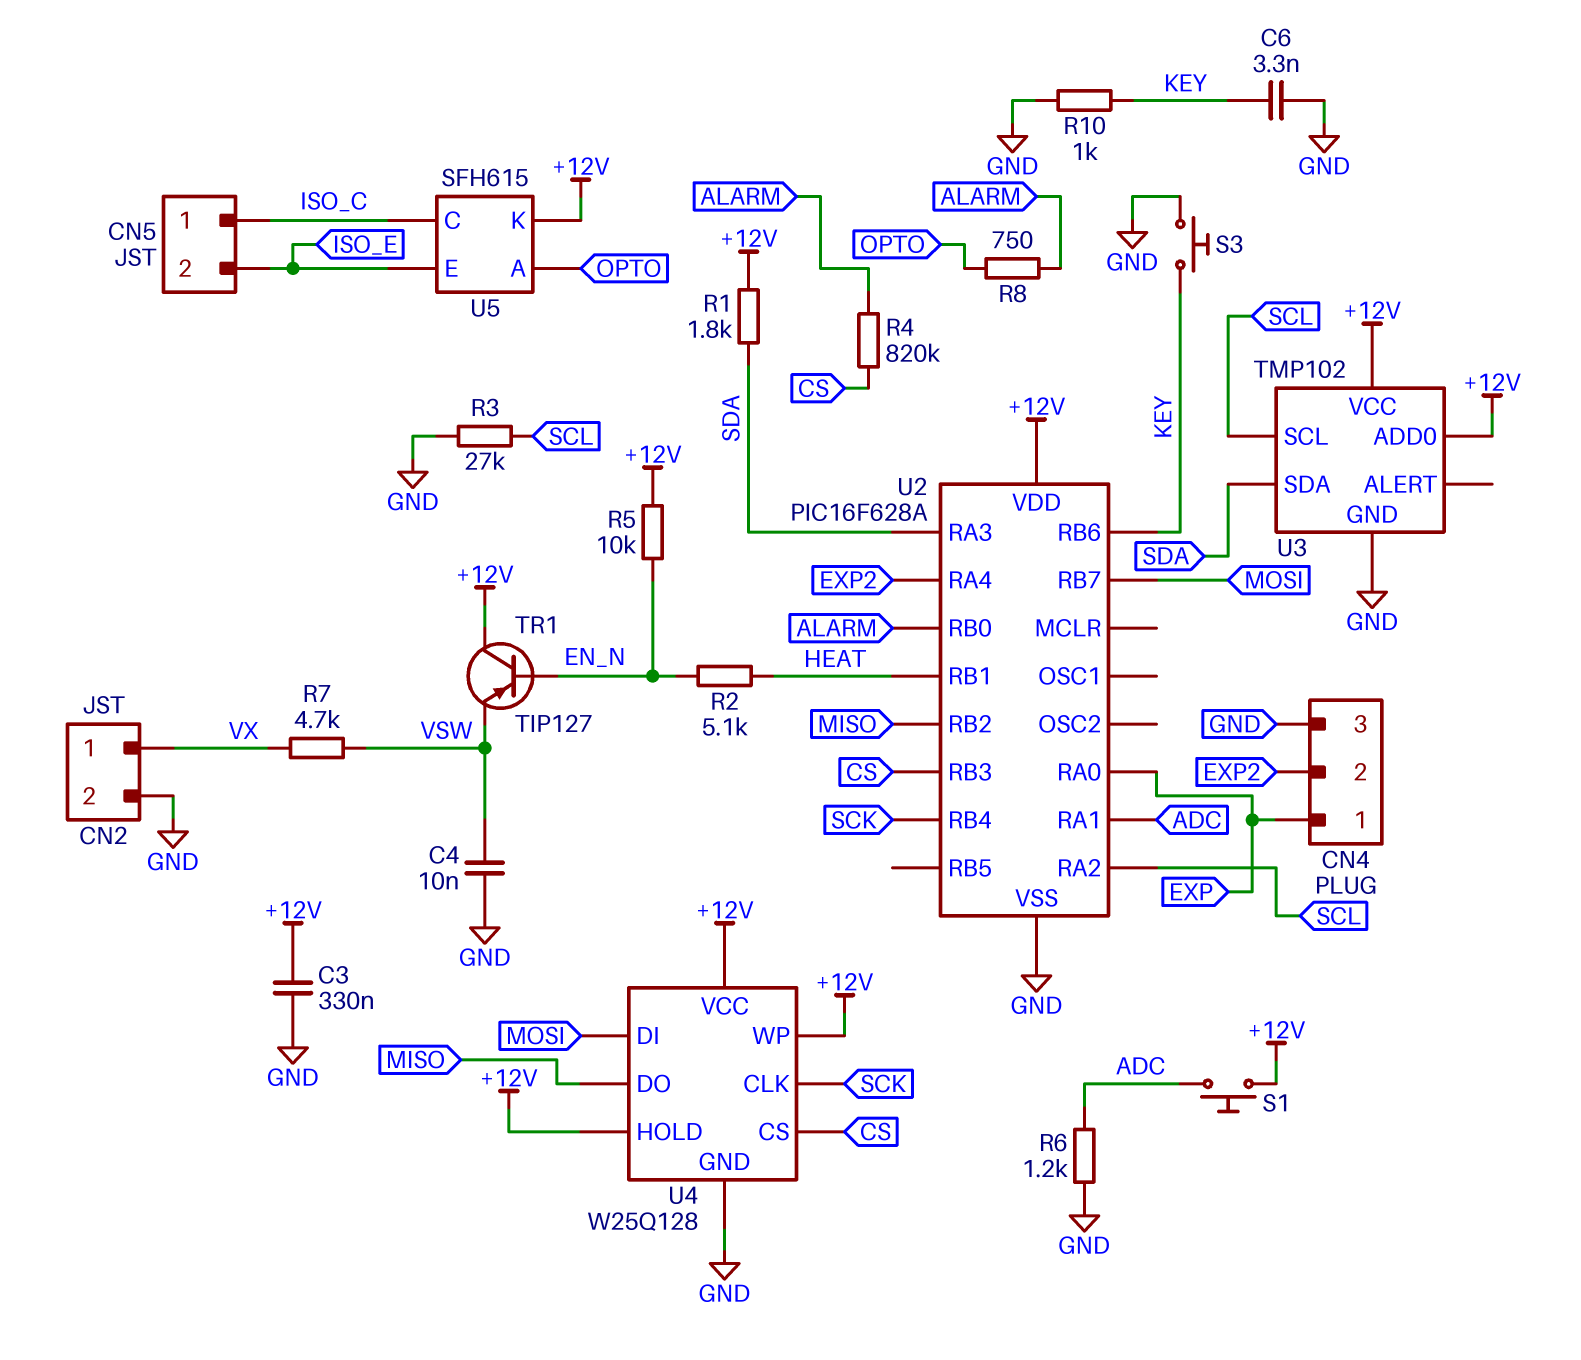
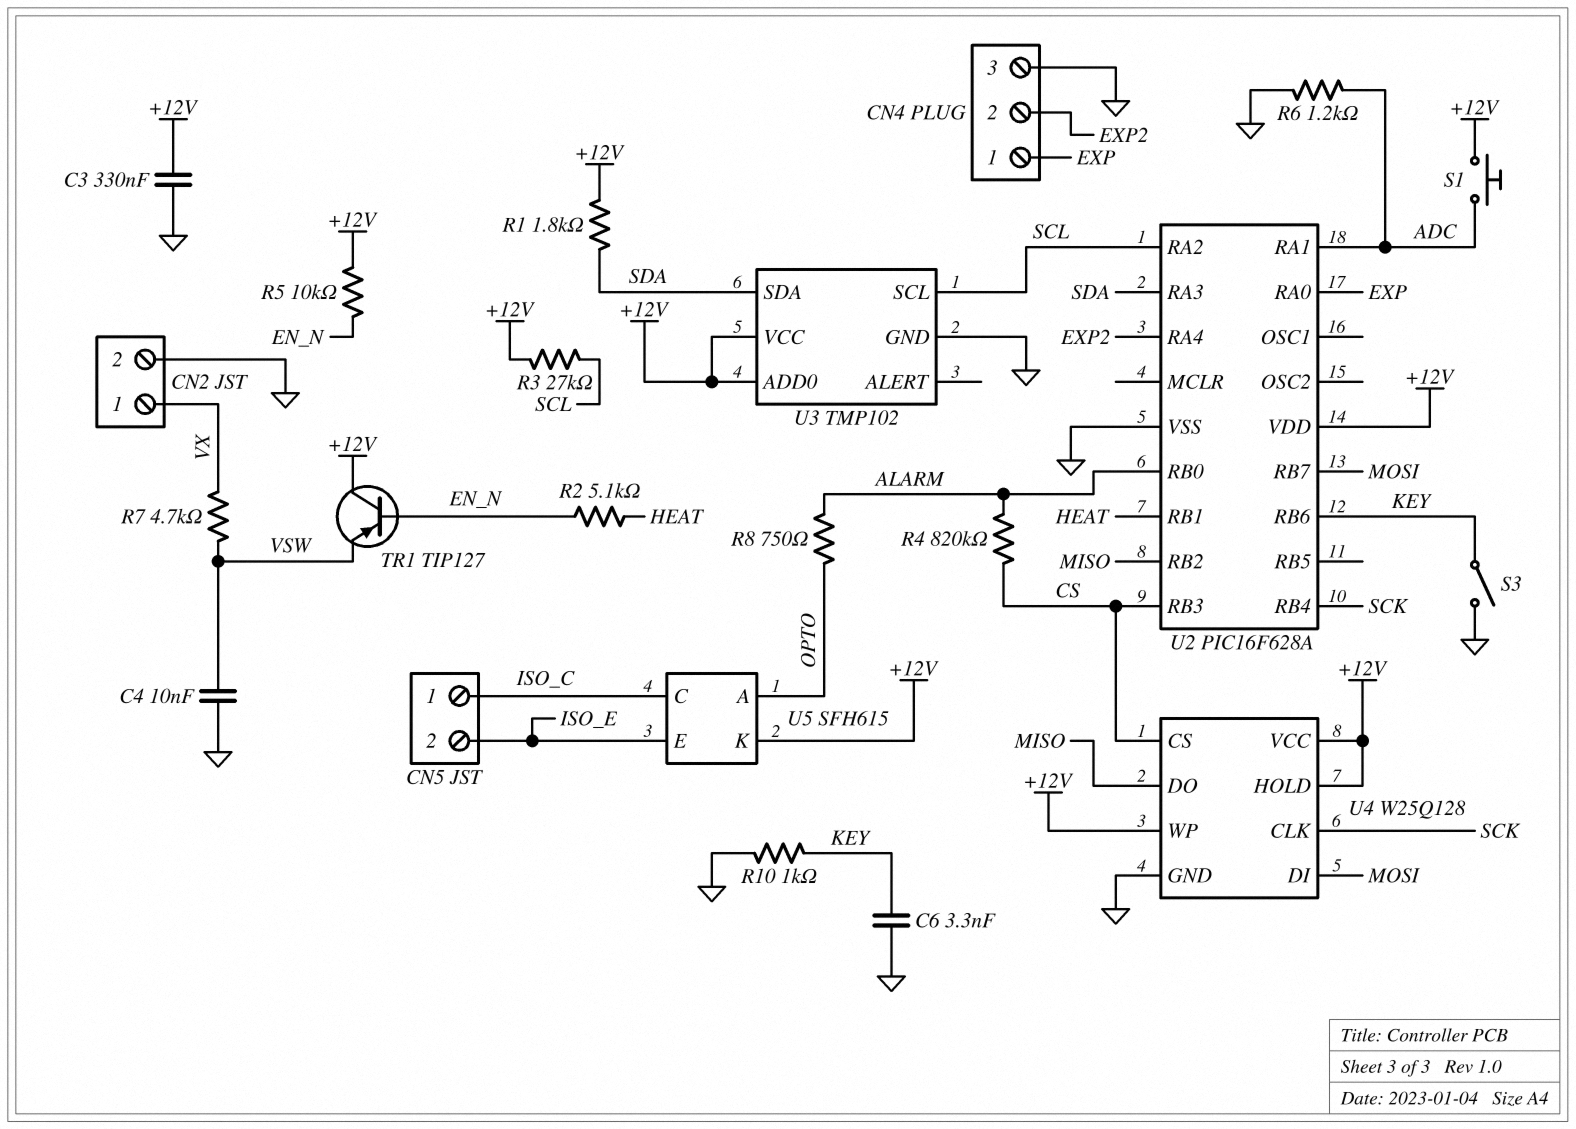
R3: 27k (GND, SCL) -> 27k (+12V, SCL)
S3: button (GND, KEY) -> switch (GND, KEY)

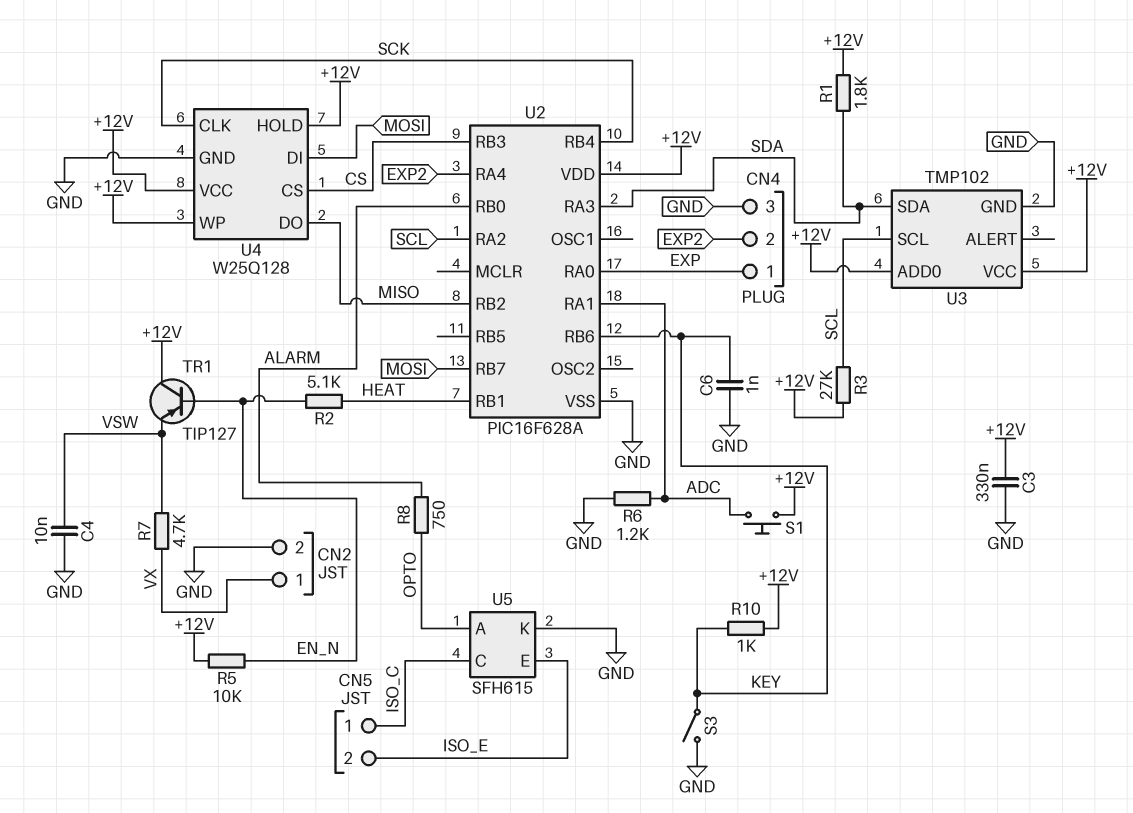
C6: 3.3nF (GND, KEY) -> 1nF (GND, KEY)
R4: 820k (ALARM, CS) -> none
R10: 1k (GND, KEY) -> 1k (+12V, KEY)
U5 pin K: +12V -> GND

